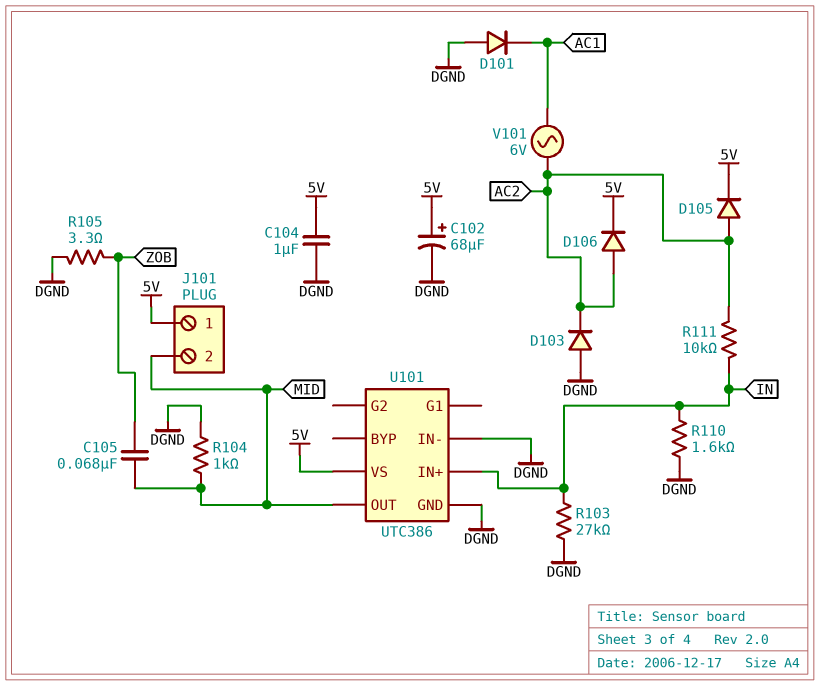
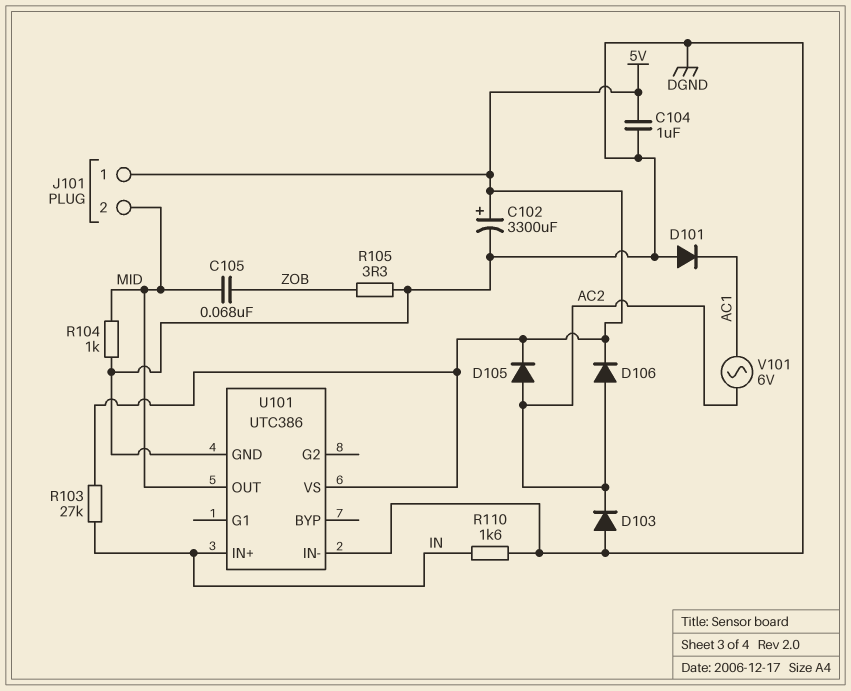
C102: 68uF (plus 5V, minus DGND) -> 3300uF (plus 5V, minus DGND)
R103: 27k (DGND, IN) -> 27k (5V, IN)
R111: 10k (AC2, IN) -> none

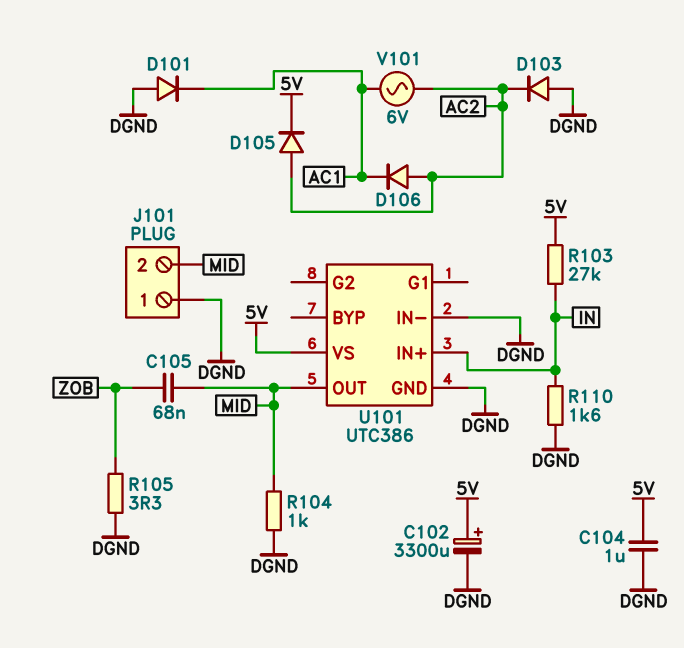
D106: diode (A AC2, K 5V) -> diode (A AC2, K AC1)
J101 pin 1: 5V -> DGND

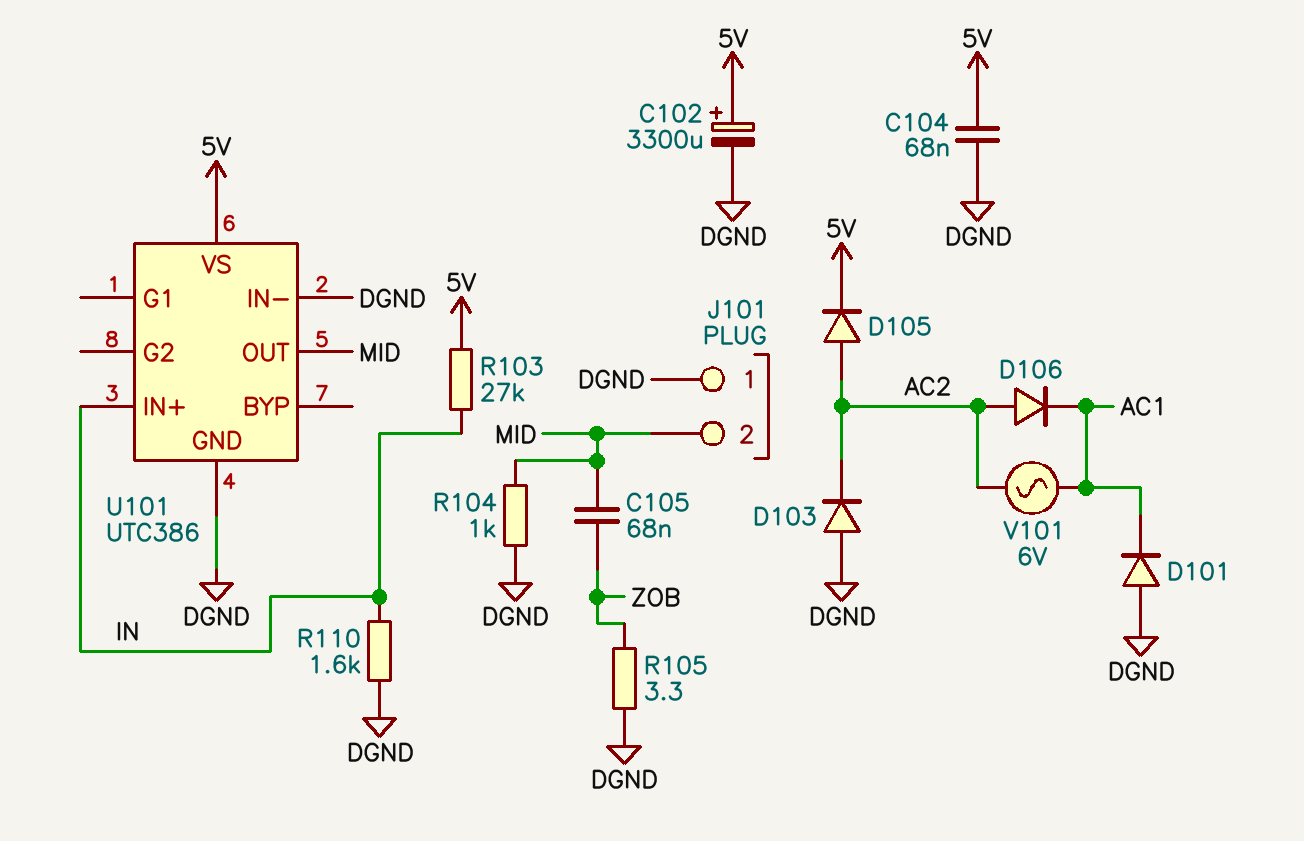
C104: 1uF (5V, DGND) -> 68nF (5V, DGND)

